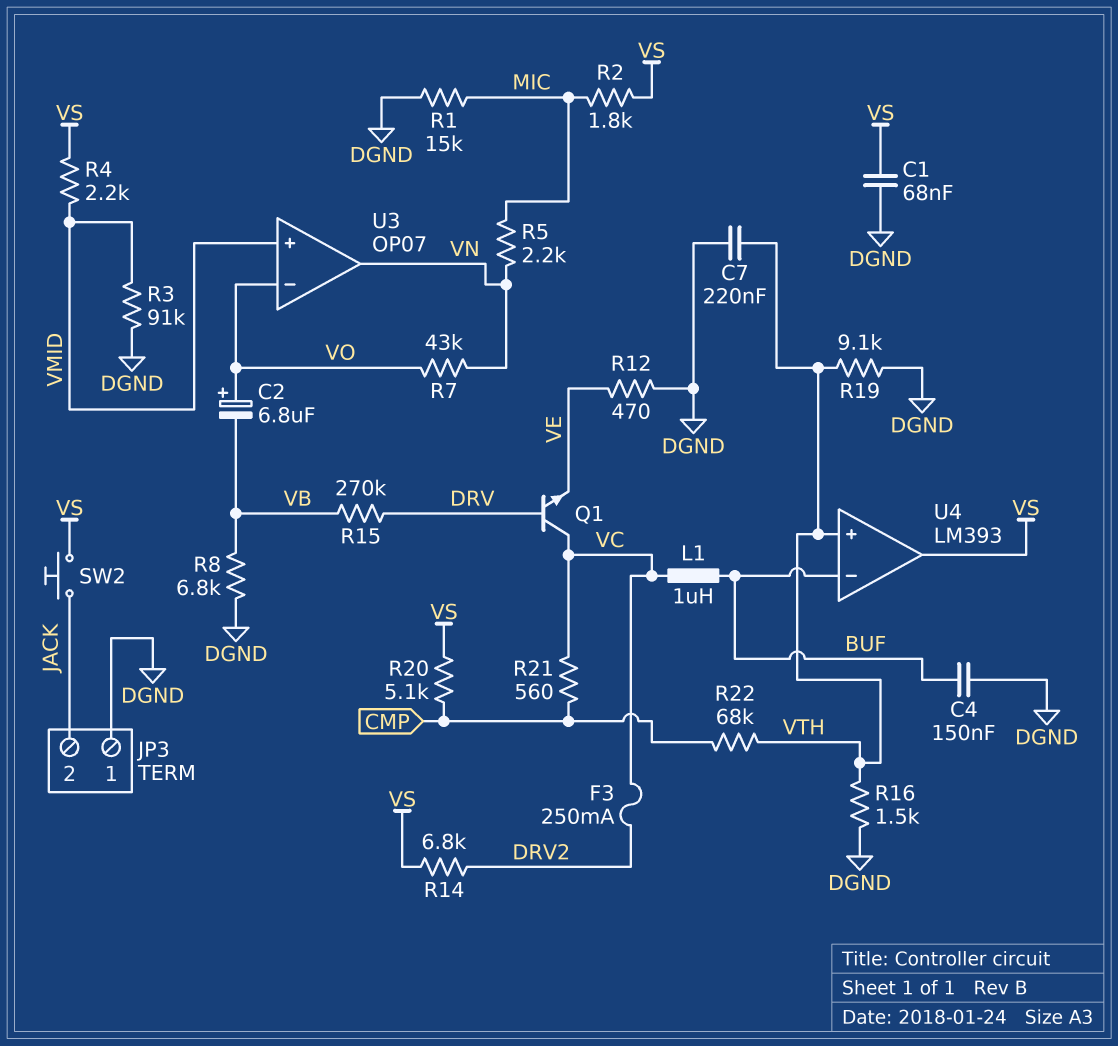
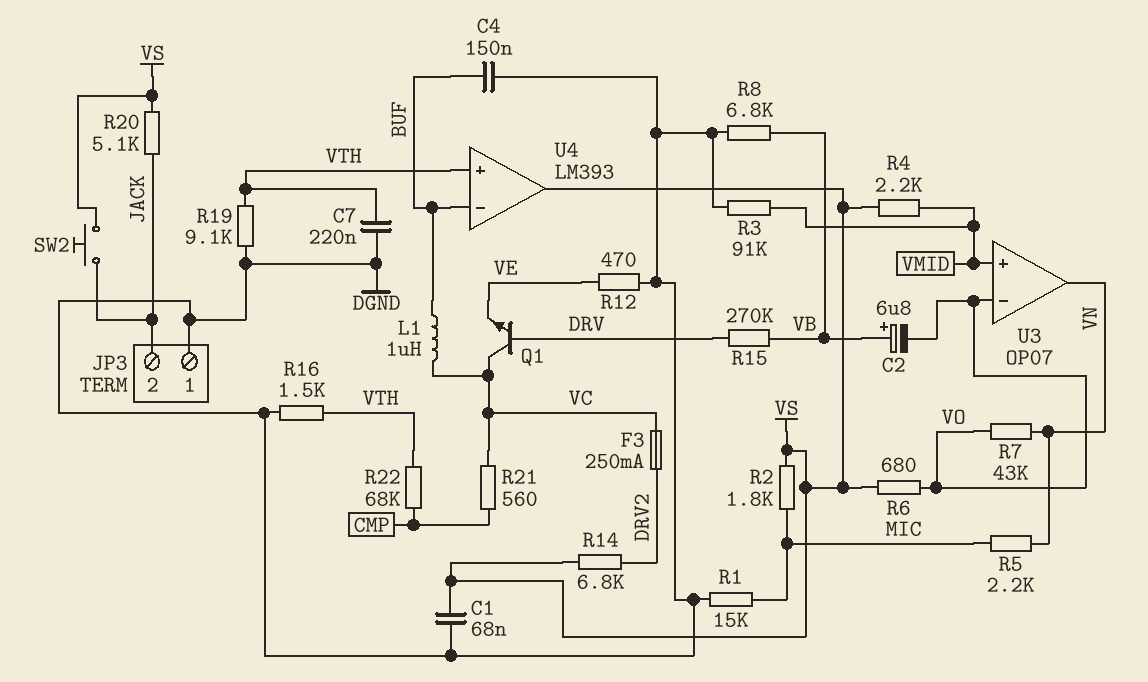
C2: 6.8uF (plus VO, minus VB) -> 6.8uF (plus VB, minus VO)
R6: none -> 680 (VO, VS)
R20: 5.1k (CMP, VS) -> 5.1k (JACK, VS)

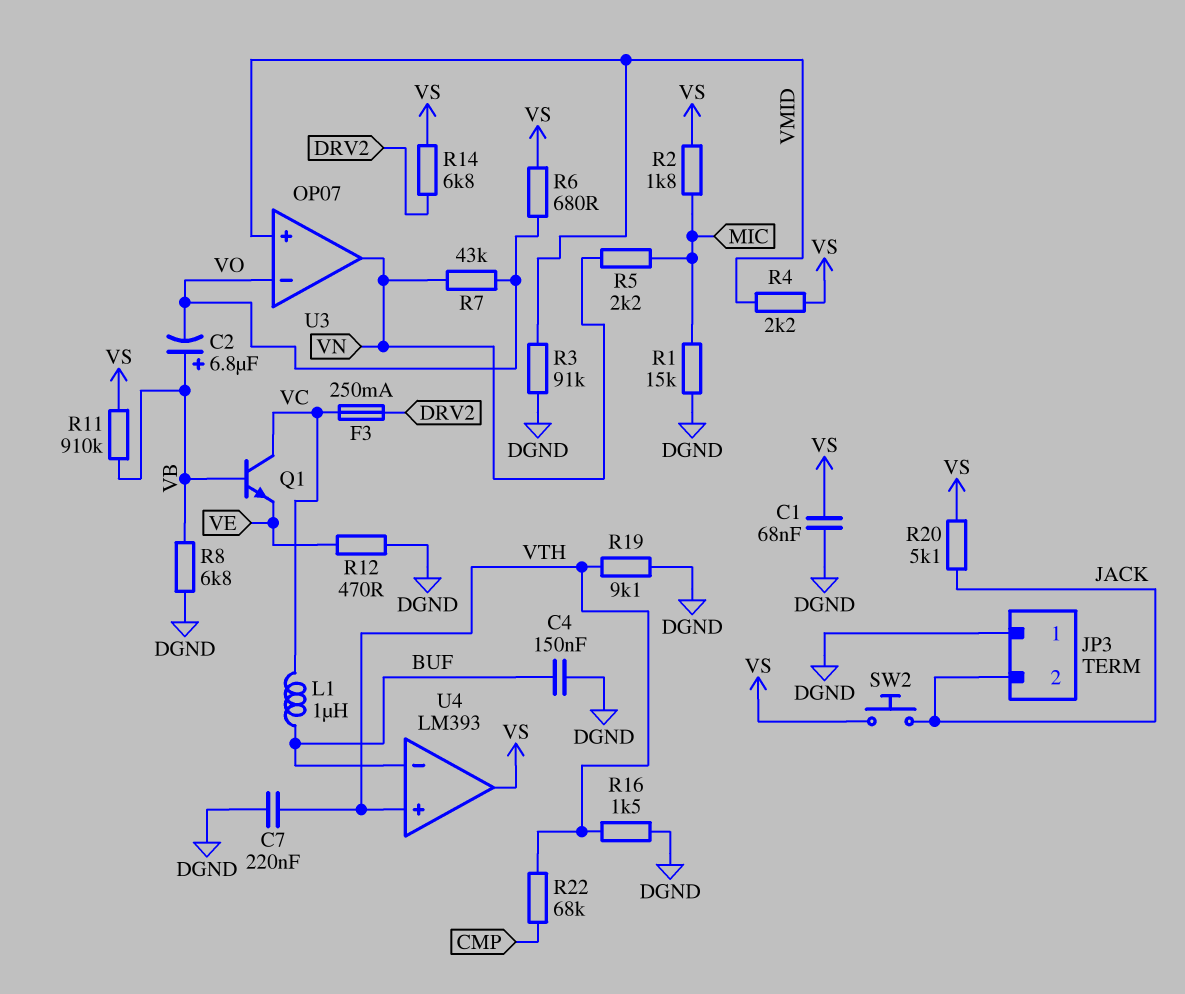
Q1: NPN (B DRV, C VC, E VE) -> NPN (B VB, C VC, E VE)
R11: none -> 910k (VB, VS)
R15: 270k (DRV, VB) -> none
R21: 560 (CMP, VC) -> none

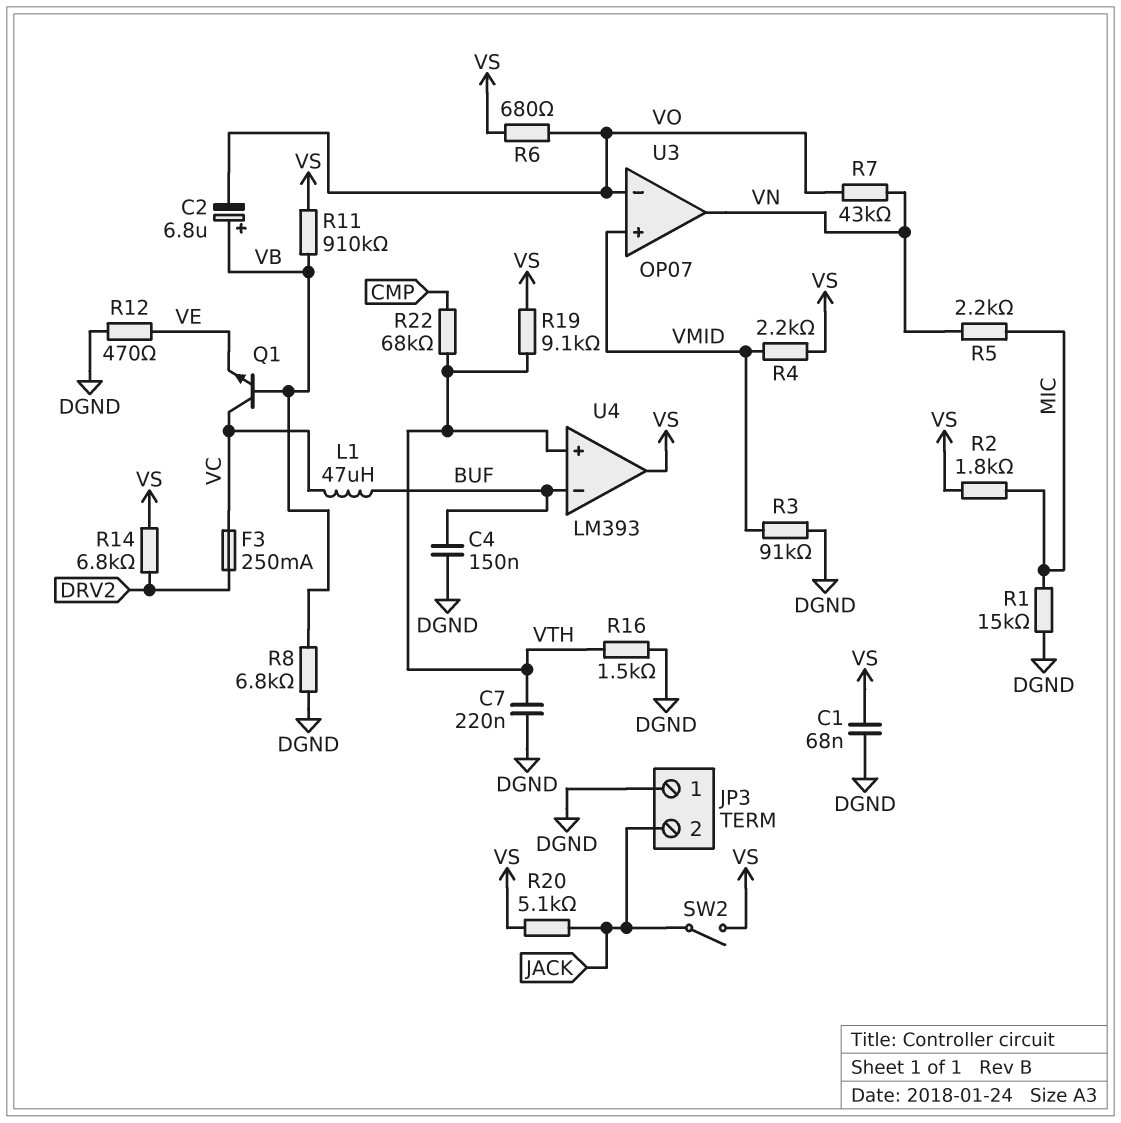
L1: 1uH (BUF, VC) -> 47uH (BUF, VC)
R19: 9.1k (DGND, VTH) -> 9.1k (VS, VTH)
SW2: button (JACK, VS) -> switch (JACK, VS)

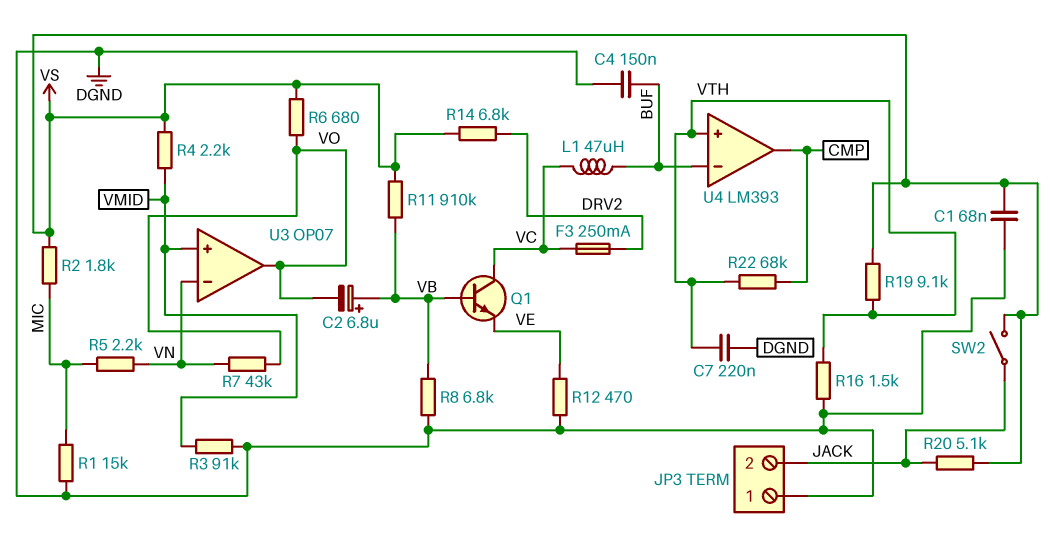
U3 pin in-: VO -> VN
U3 pin out: VN -> VO
U4 pin out: VS -> CMP

